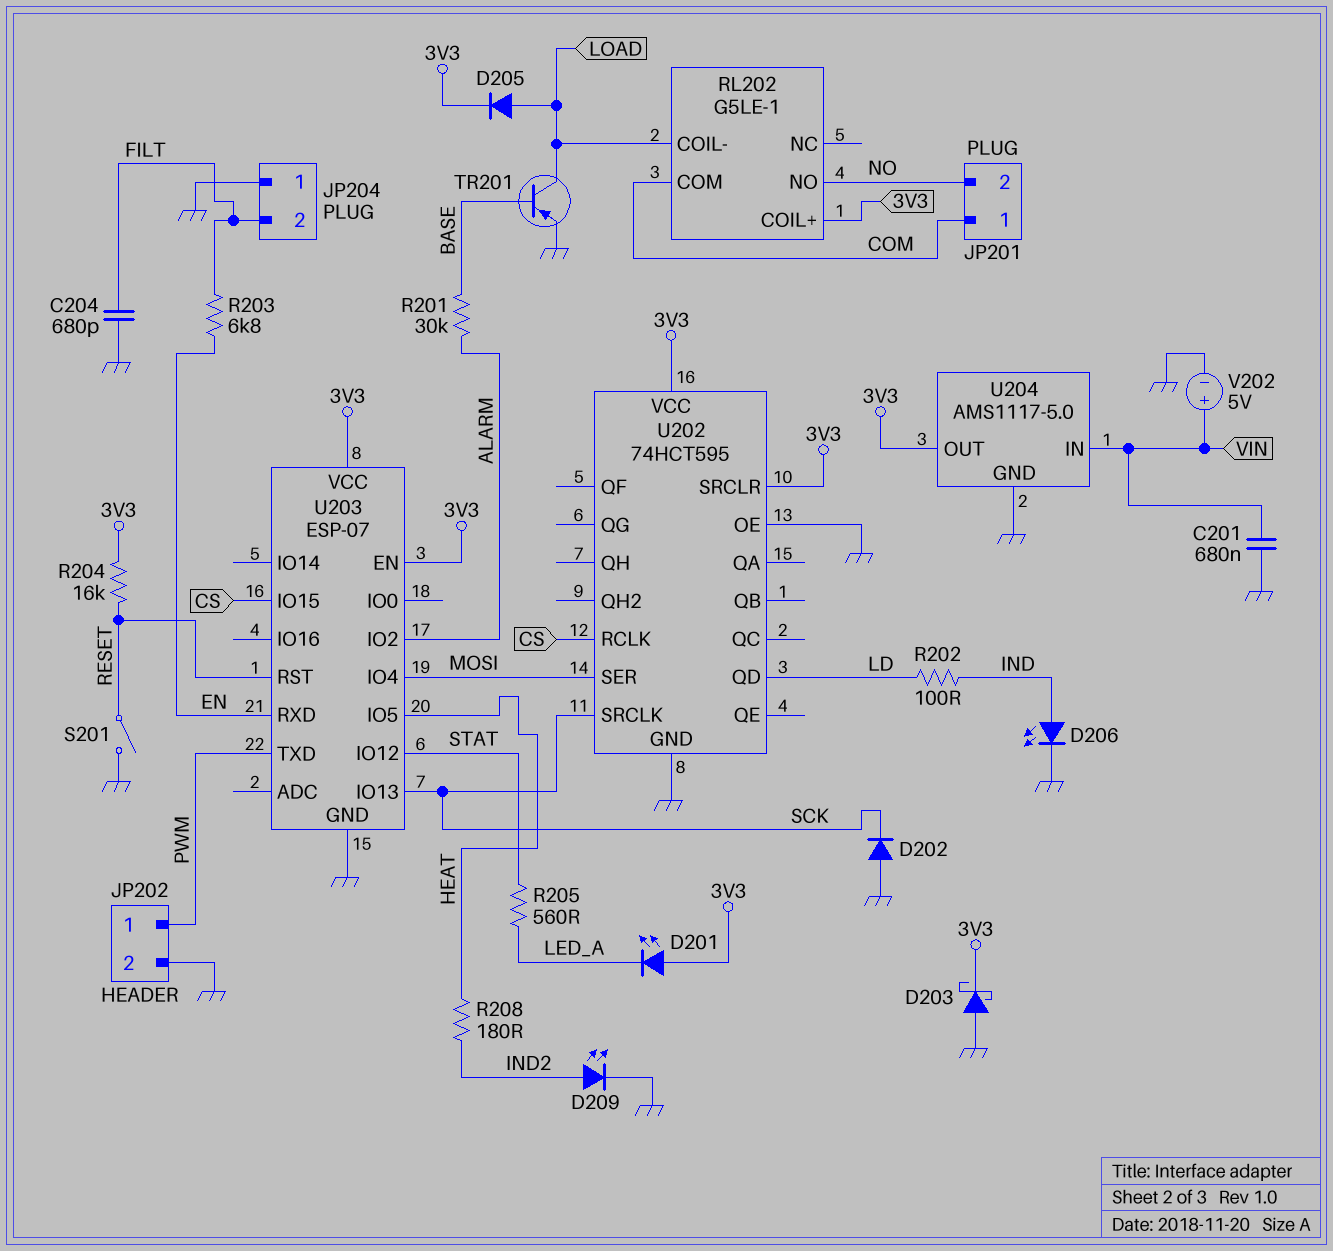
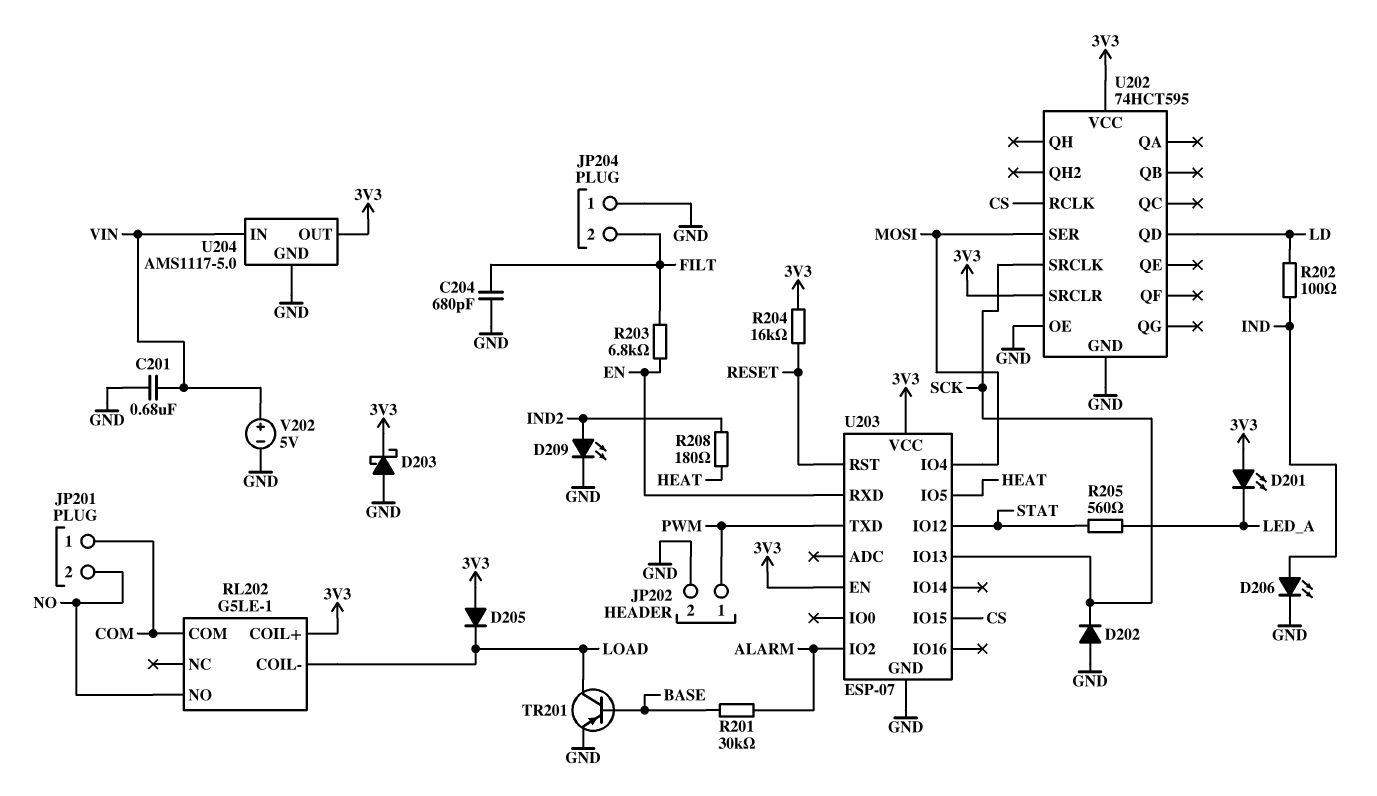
D205: diode (A LOAD, K 3V3) -> diode (A 3V3, K LOAD)
S201: switch (GND, RESET) -> none

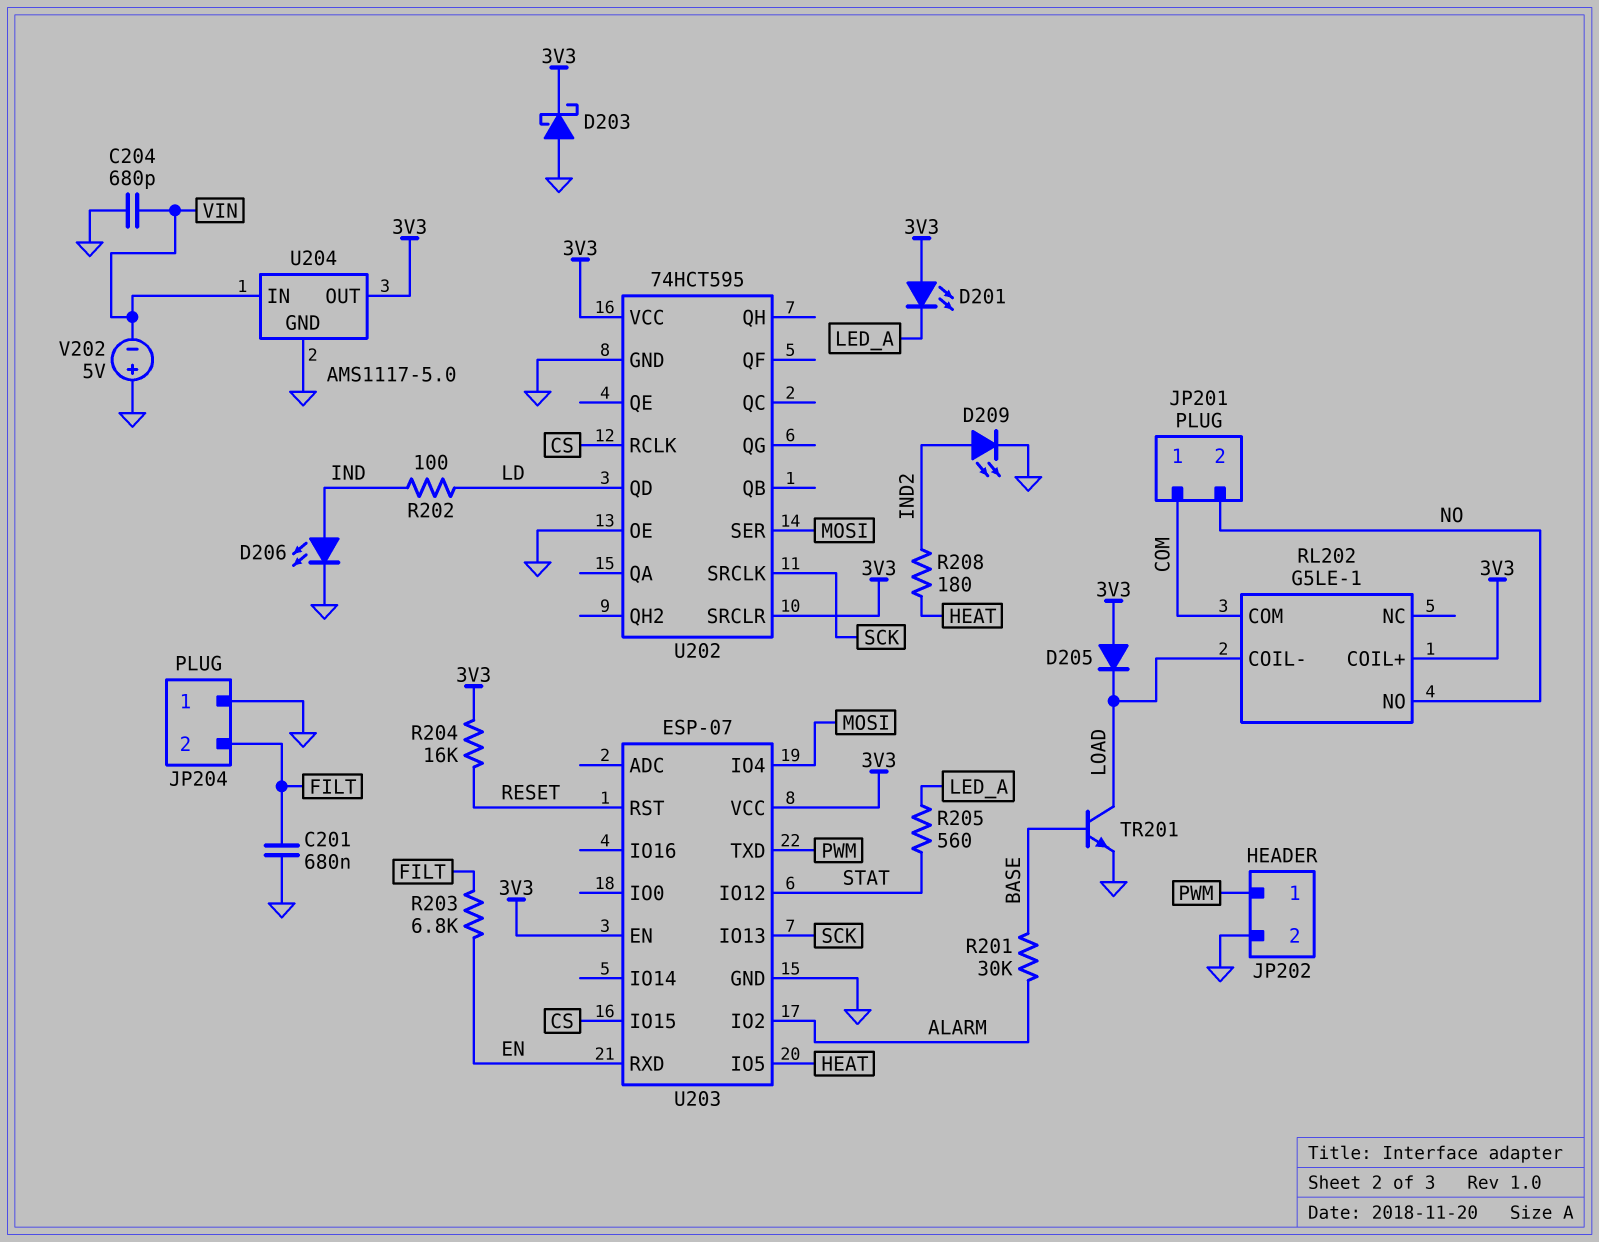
C201: 680nF (GND, VIN) -> 680nF (FILT, GND)
C204: 680pF (FILT, GND) -> 680pF (GND, VIN)
D202: diode (A GND, K SCK) -> none
TR201: PNP (B BASE, C LOAD, E GND) -> NPN (B BASE, C LOAD, E GND)
V202: 5V (plus VIN, minus GND) -> 5V (plus GND, minus VIN)

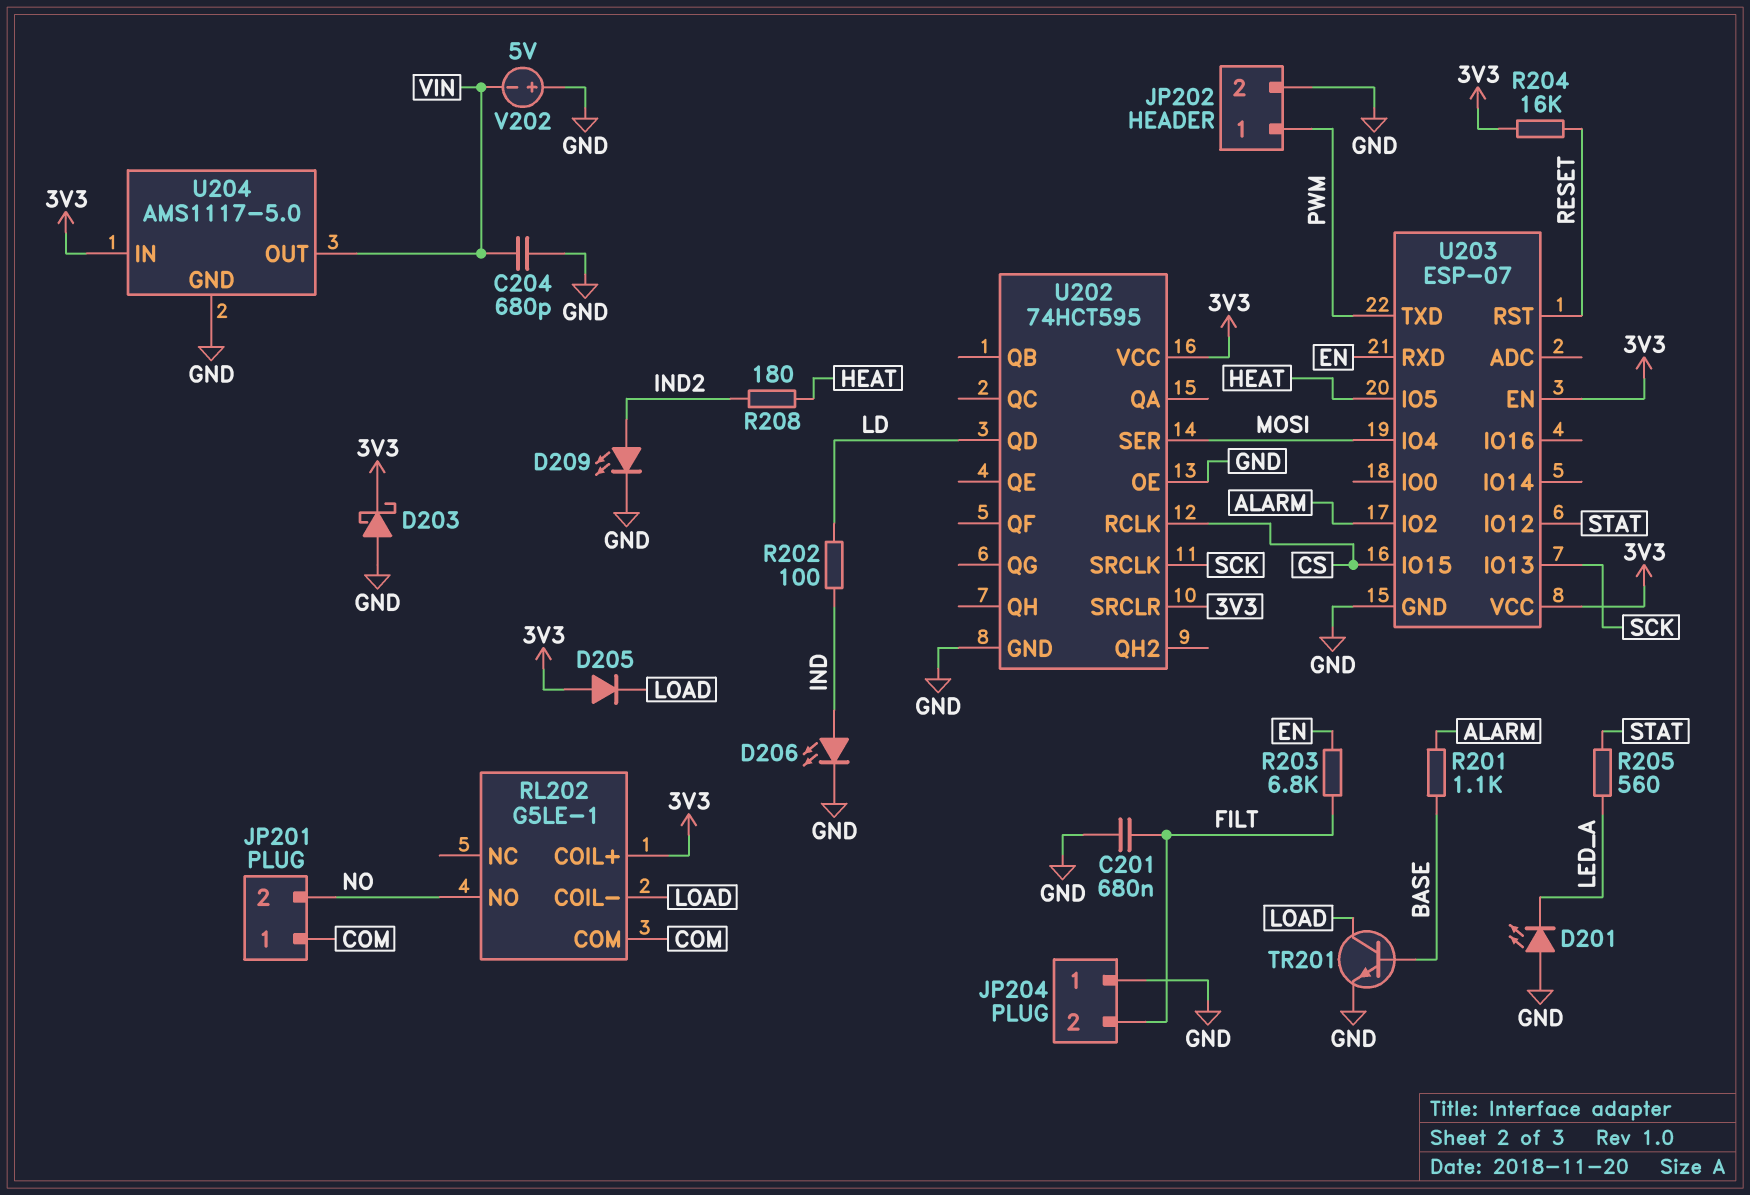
D201: LED (A 3V3, K LED_A) -> LED (A GND, K LED_A)
R201: 30k (ALARM, BASE) -> 1.1k (ALARM, BASE)
U204 pin IN: VIN -> 3V3
U204 pin OUT: 3V3 -> VIN

